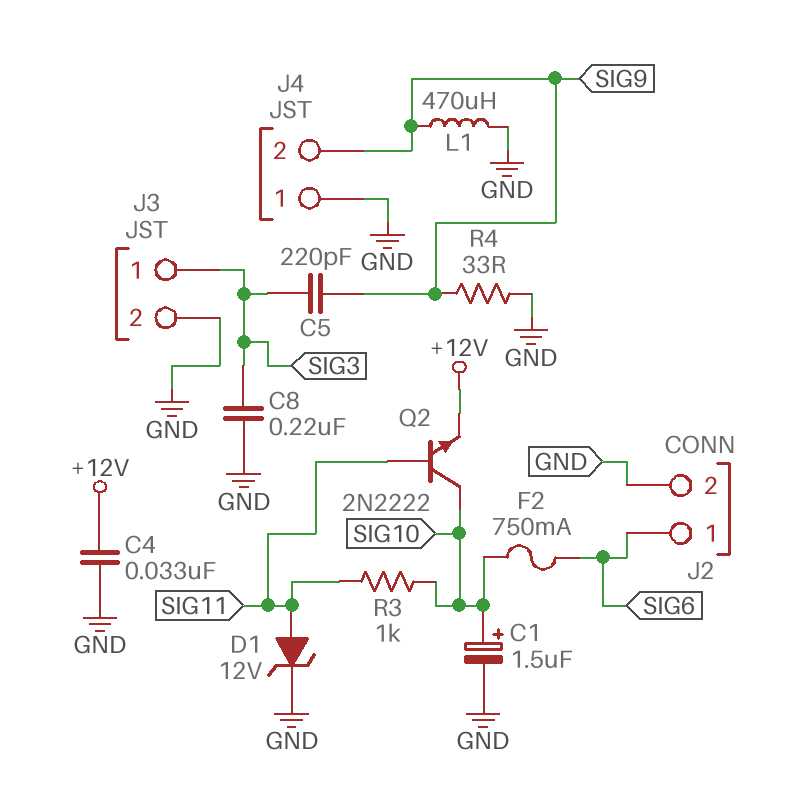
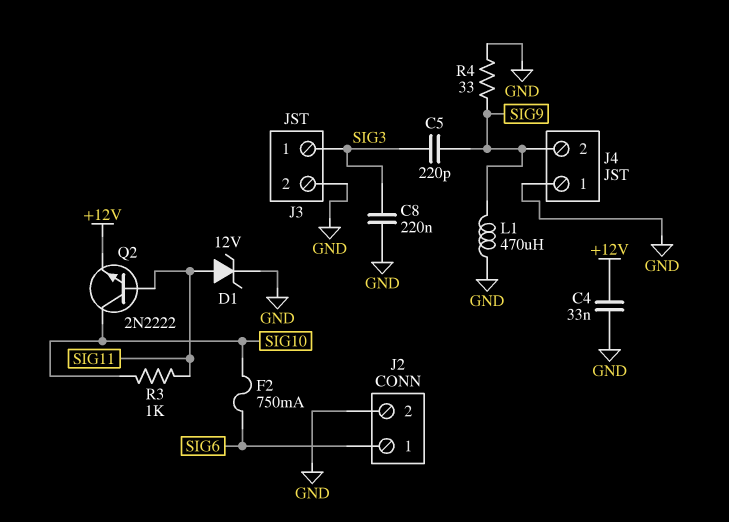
C1: 1.5uF (plus SIG10, minus GND) -> none

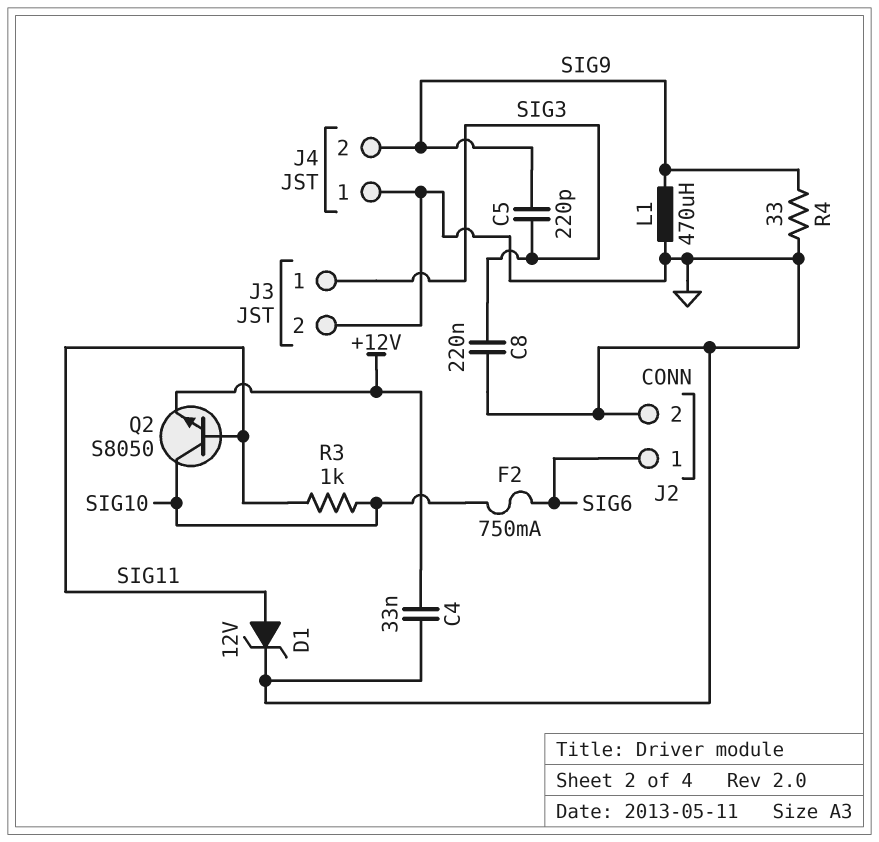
Q2: NPN 2N2222 (B SIG11, C SIG10, E +12V) -> NPN S8050 (B SIG11, C SIG10, E +12V)

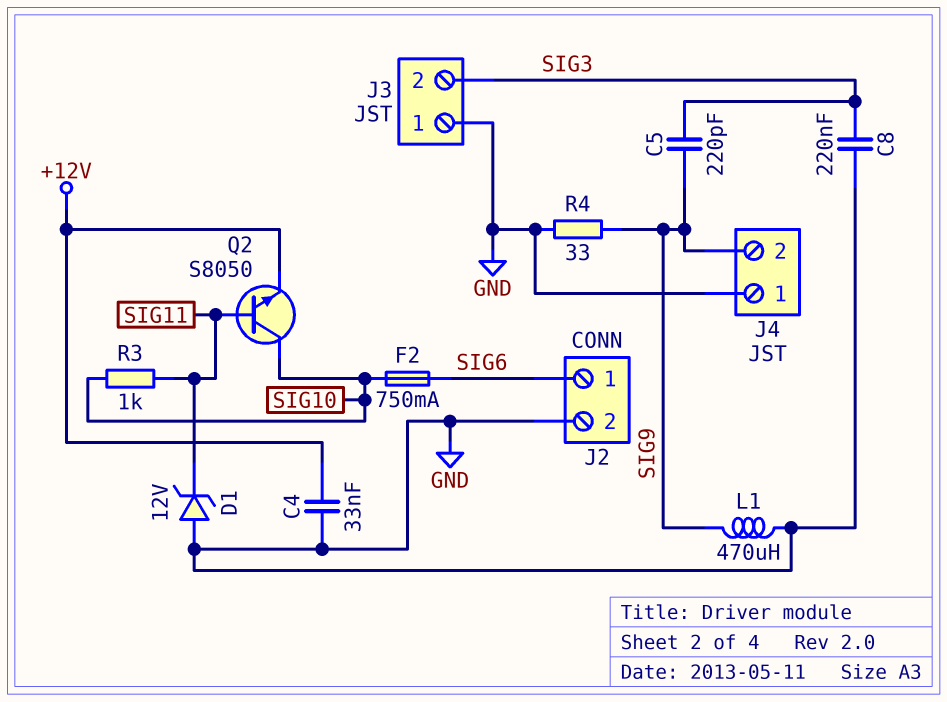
D1: zener 12V (A SIG11, K GND) -> zener 12V (A GND, K SIG11)
J3 pin 1: SIG3 -> GND
J3 pin 2: GND -> SIG3

